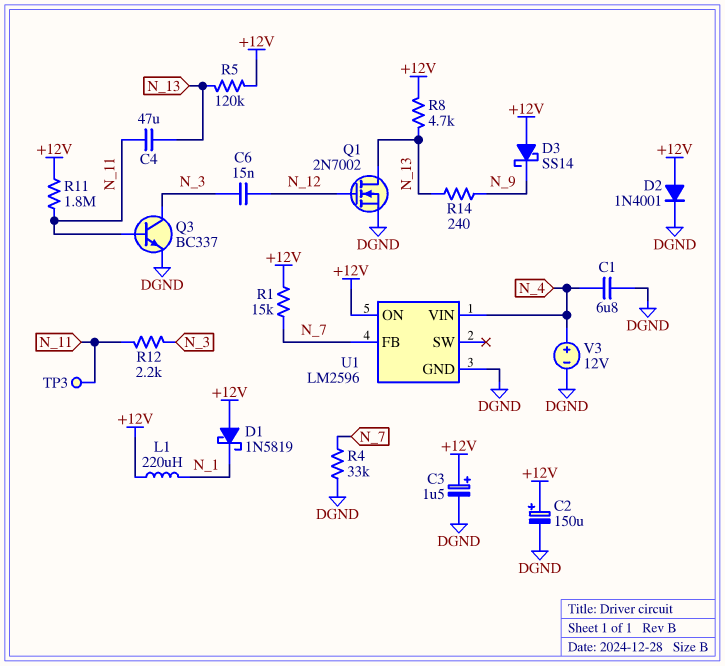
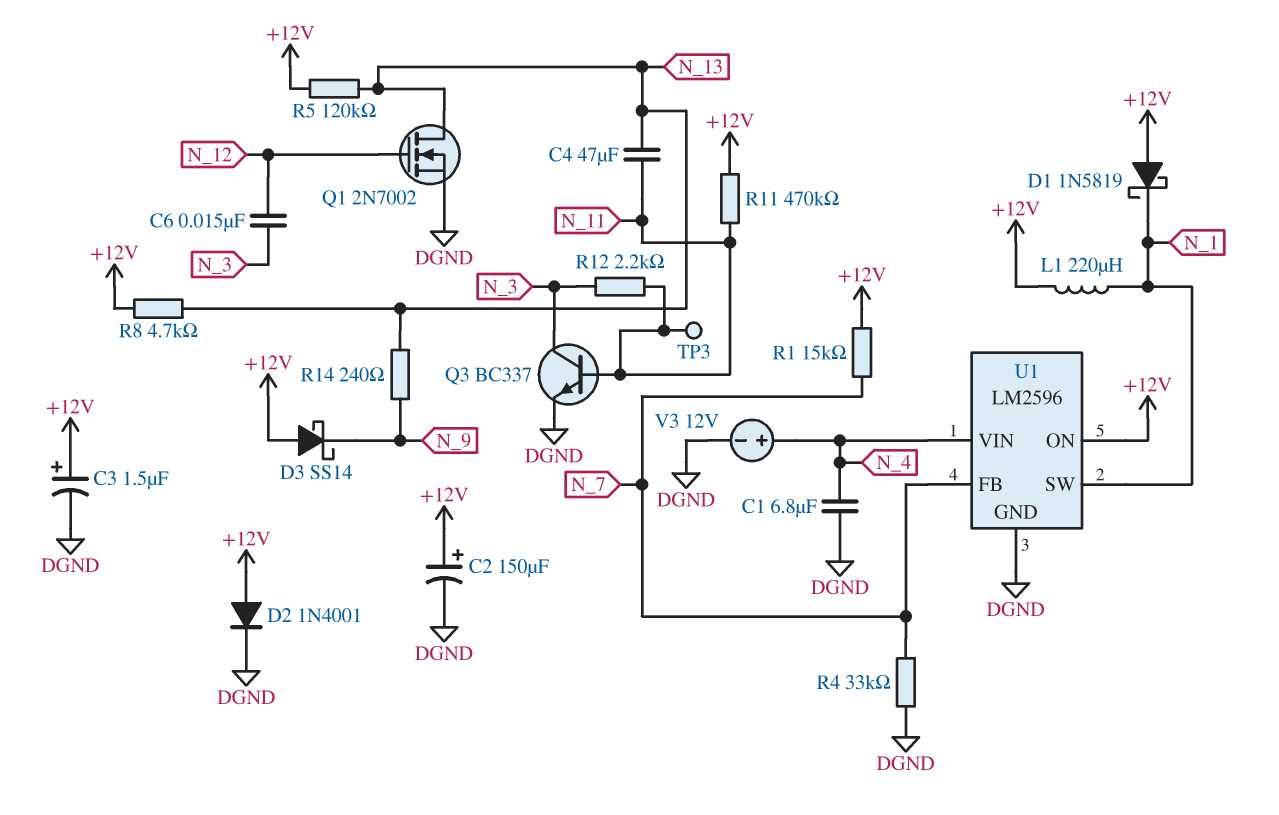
R11: 1.8M (+12V, N_11) -> 470k (+12V, N_11)
U1 pin SW: none -> N_1

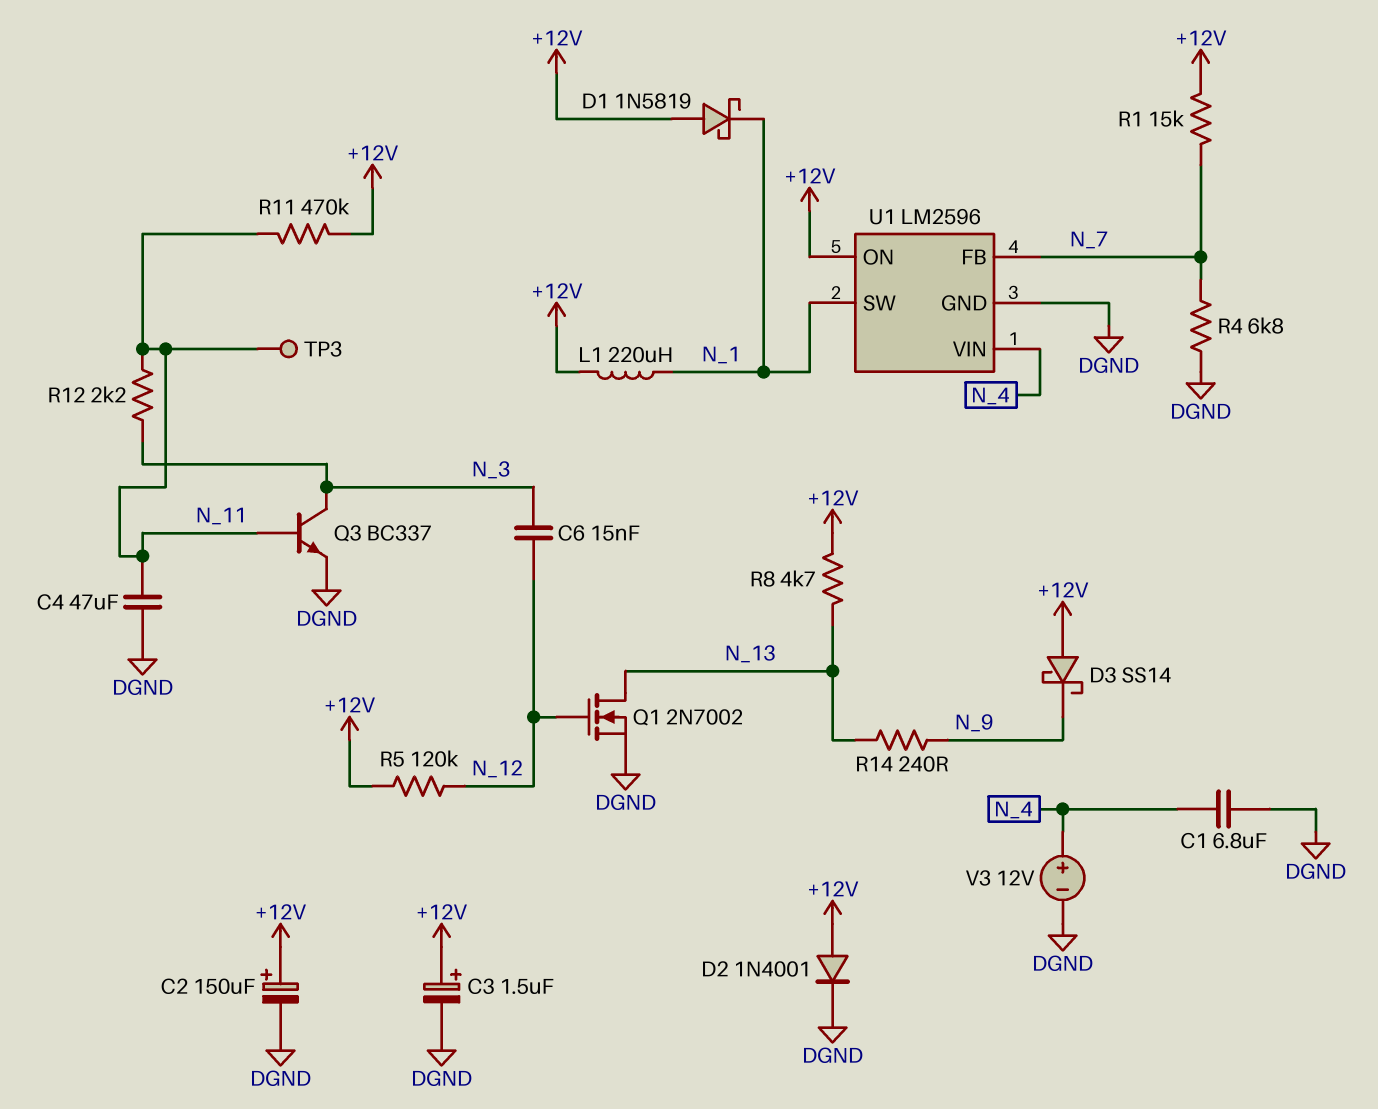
C4: 47uF (N_11, N_13) -> 47uF (DGND, N_11)
R4: 33k (DGND, N_7) -> 6.8k (DGND, N_7)
R5: 120k (+12V, N_13) -> 120k (+12V, N_12)

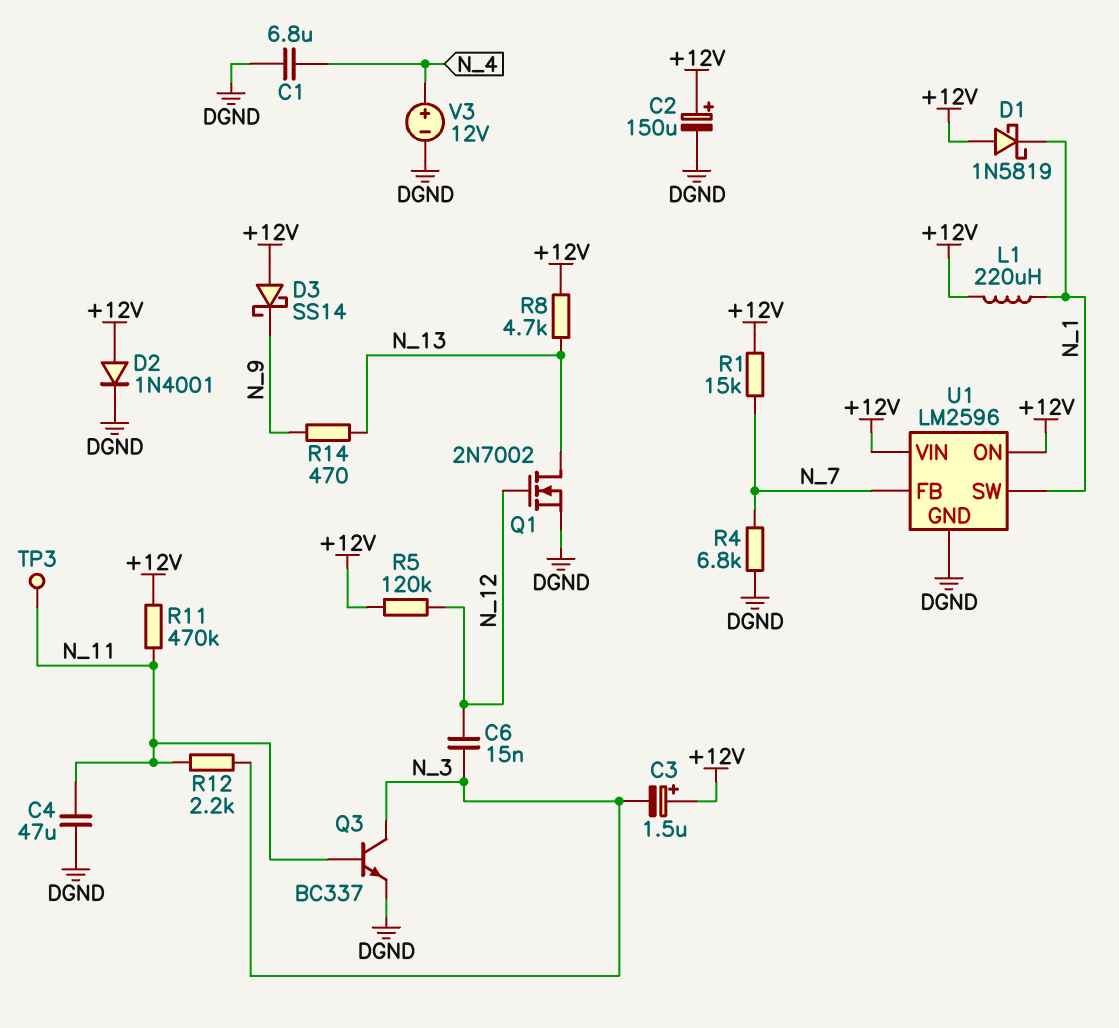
C3: 1.5uF (plus +12V, minus DGND) -> 1.5uF (plus +12V, minus N_3)
R14: 240 (N_9, N_13) -> 470 (N_9, N_13)
U1 pin VIN: N_4 -> +12V

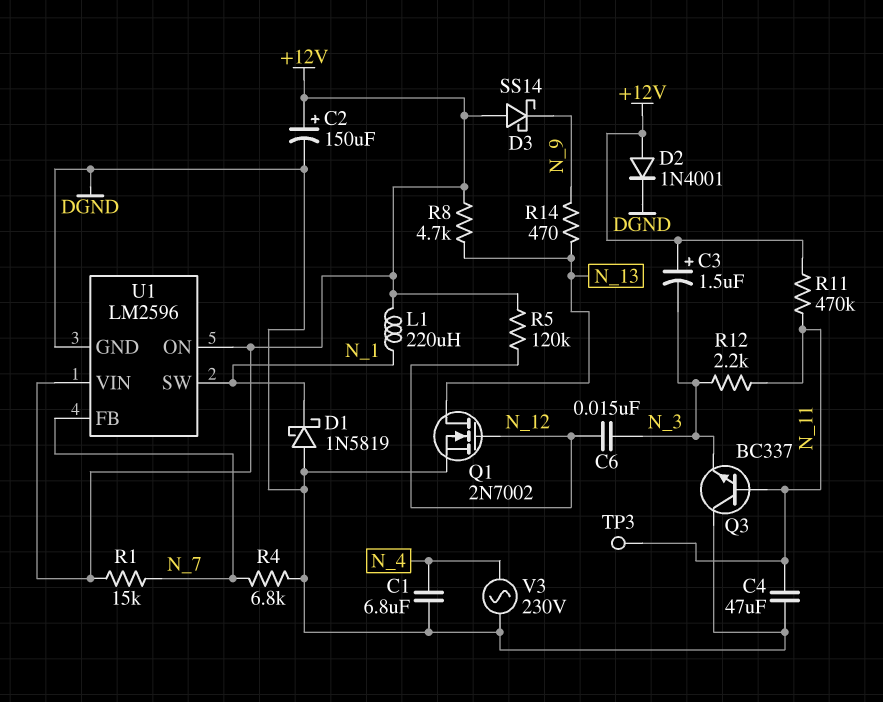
D1: schottky 1N5819 (A +12V, K N_1) -> schottky 1N5819 (A DGND, K N_1)
Q3: NPN BC337 (B N_11, C N_3, E DGND) -> NPN BC337 (B N_11, C DGND, E N_3)
V3: 12V (plus N_4, minus DGND) -> AC 230V (DGND, N_4)

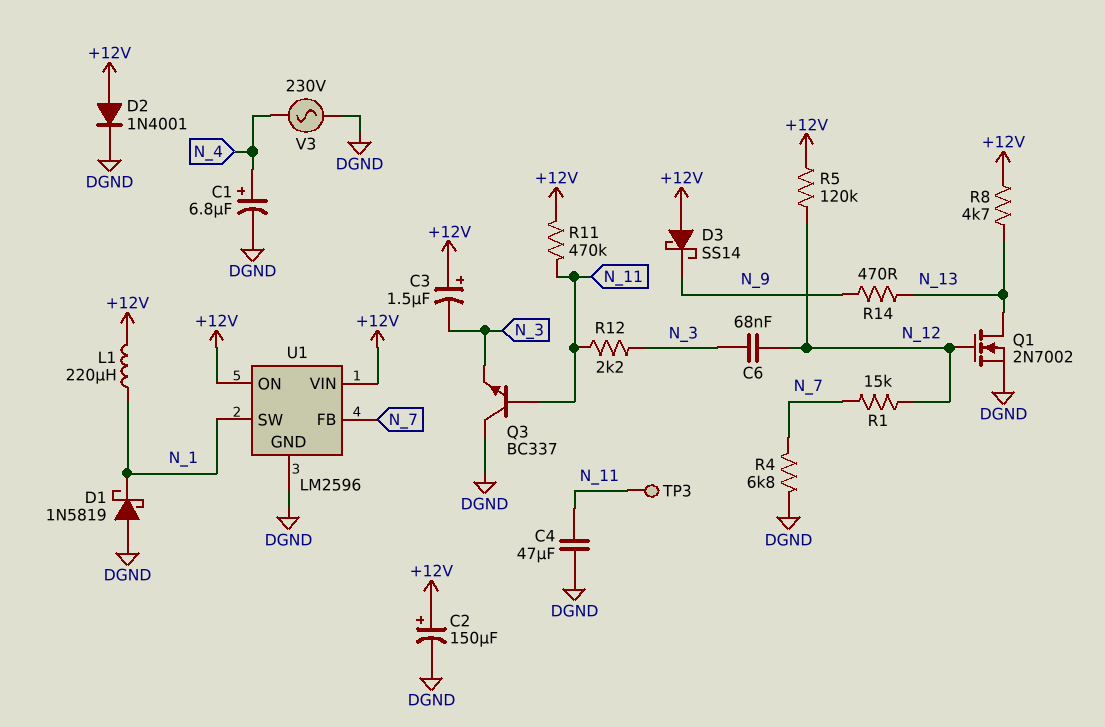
C1: 6.8uF (DGND, N_4) -> 6.8uF (plus N_4, minus DGND)
C6: 15nF (N_3, N_12) -> 68nF (N_3, N_12)
R1: 15k (+12V, N_7) -> 15k (N_7, N_12)

